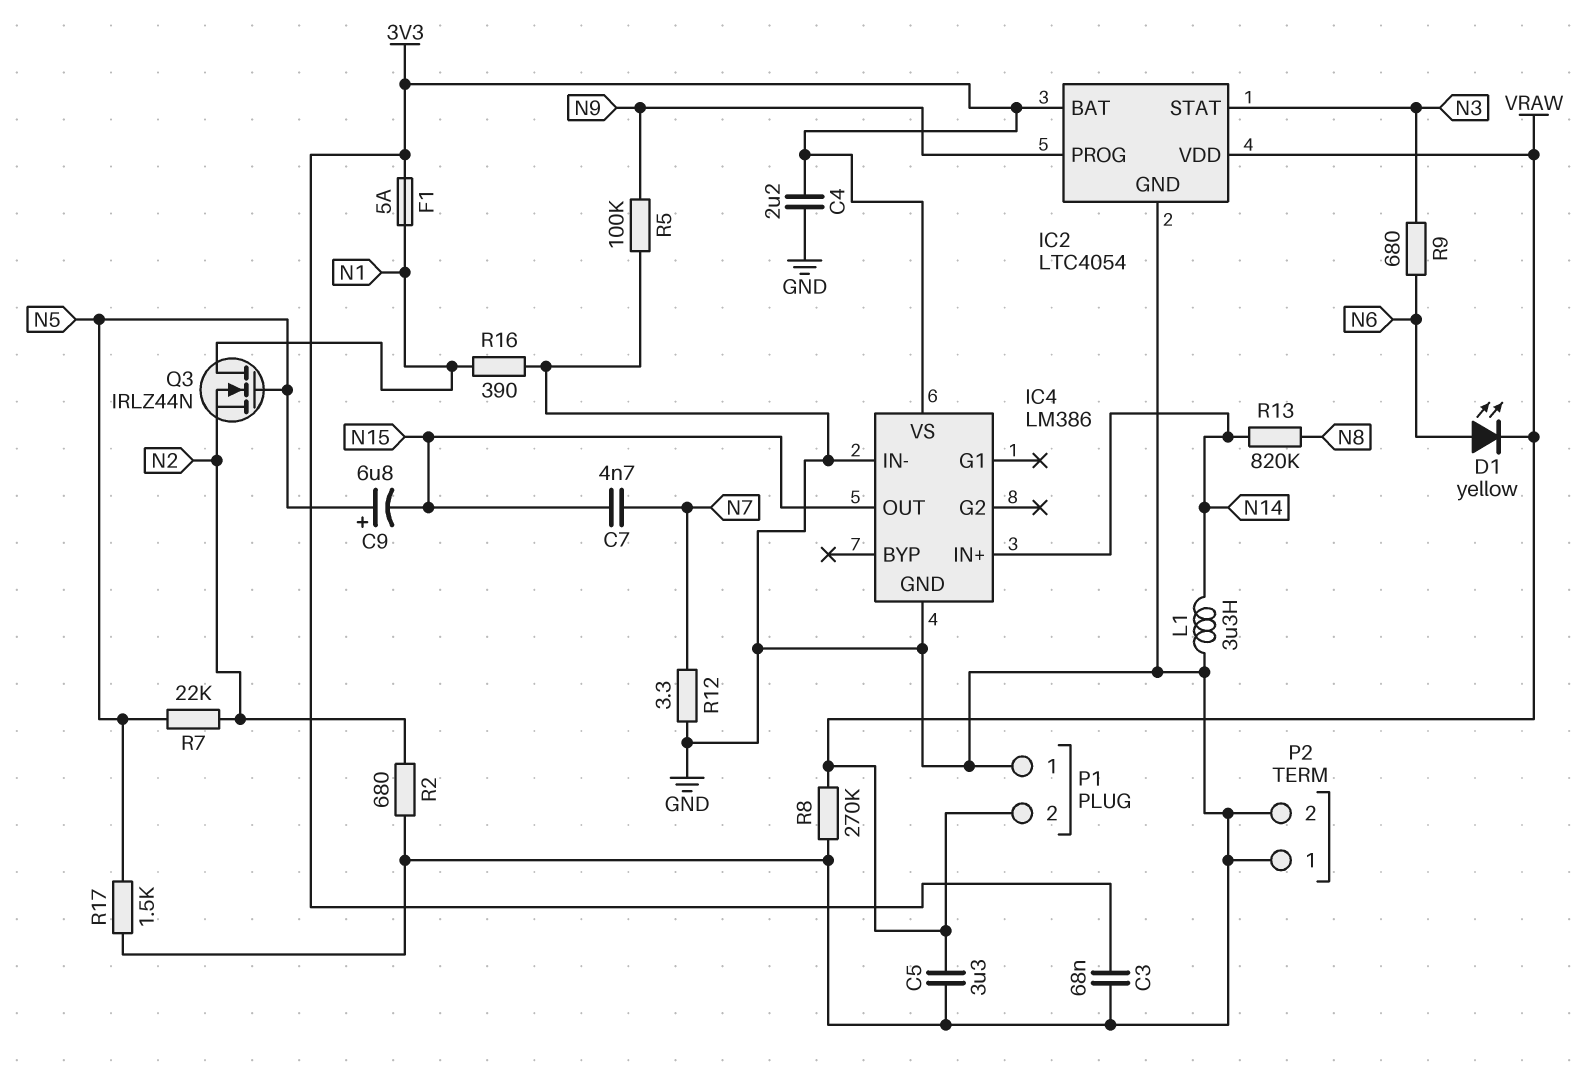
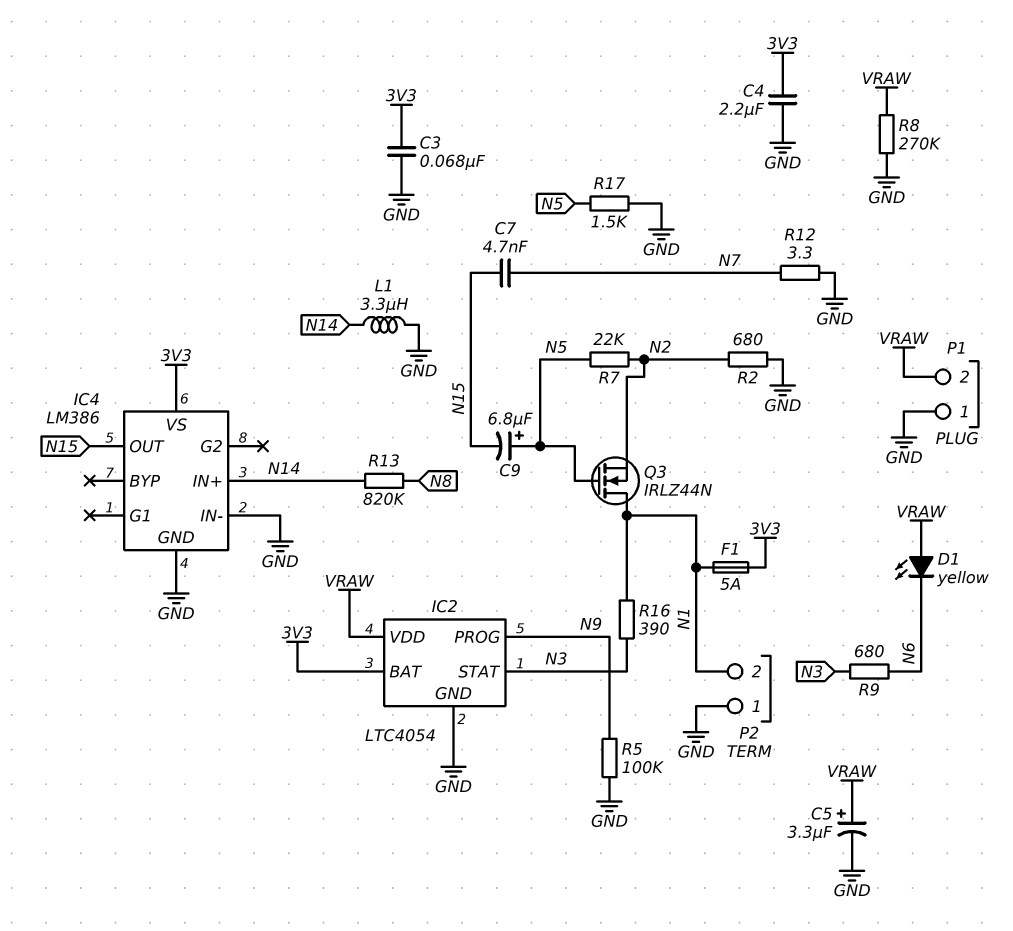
C5: 3.3uF (GND, VRAW) -> 3.3uF (plus VRAW, minus GND)
D1: LED yellow (A N6, K VRAW) -> LED yellow (A VRAW, K N6)
P2 pin 2: GND -> N1
R16: 390 (GND, N1) -> 390 (N1, N3)

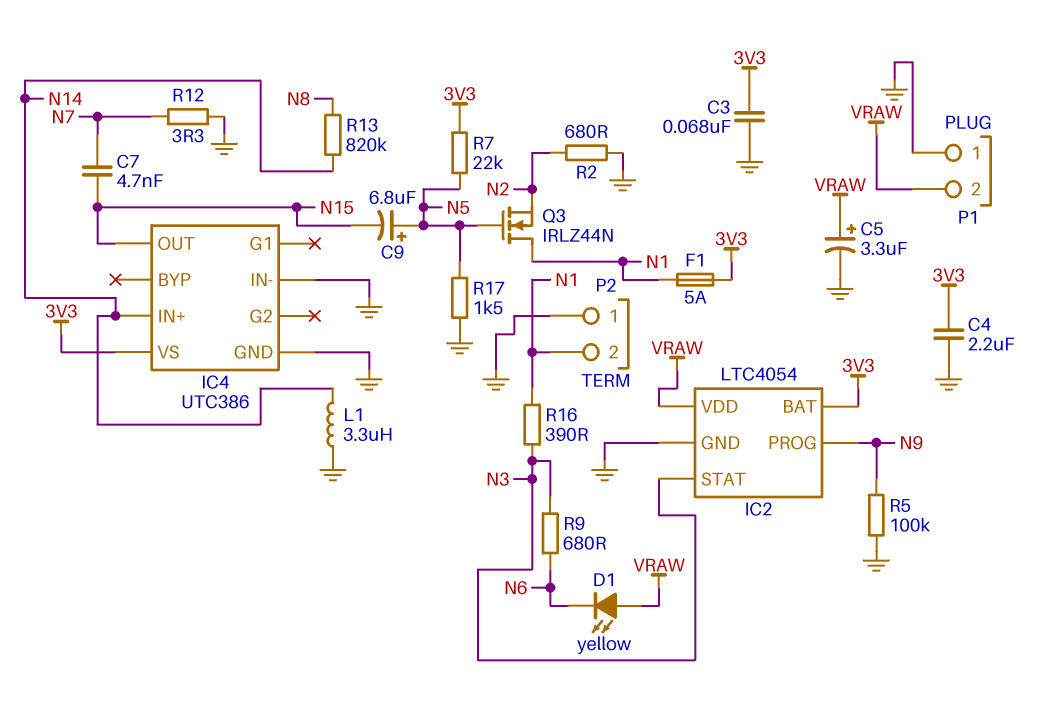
IC4: LM386 -> UTC386
R7: 22k (N2, N5) -> 22k (3V3, N5)
R8: 270k (GND, VRAW) -> none

